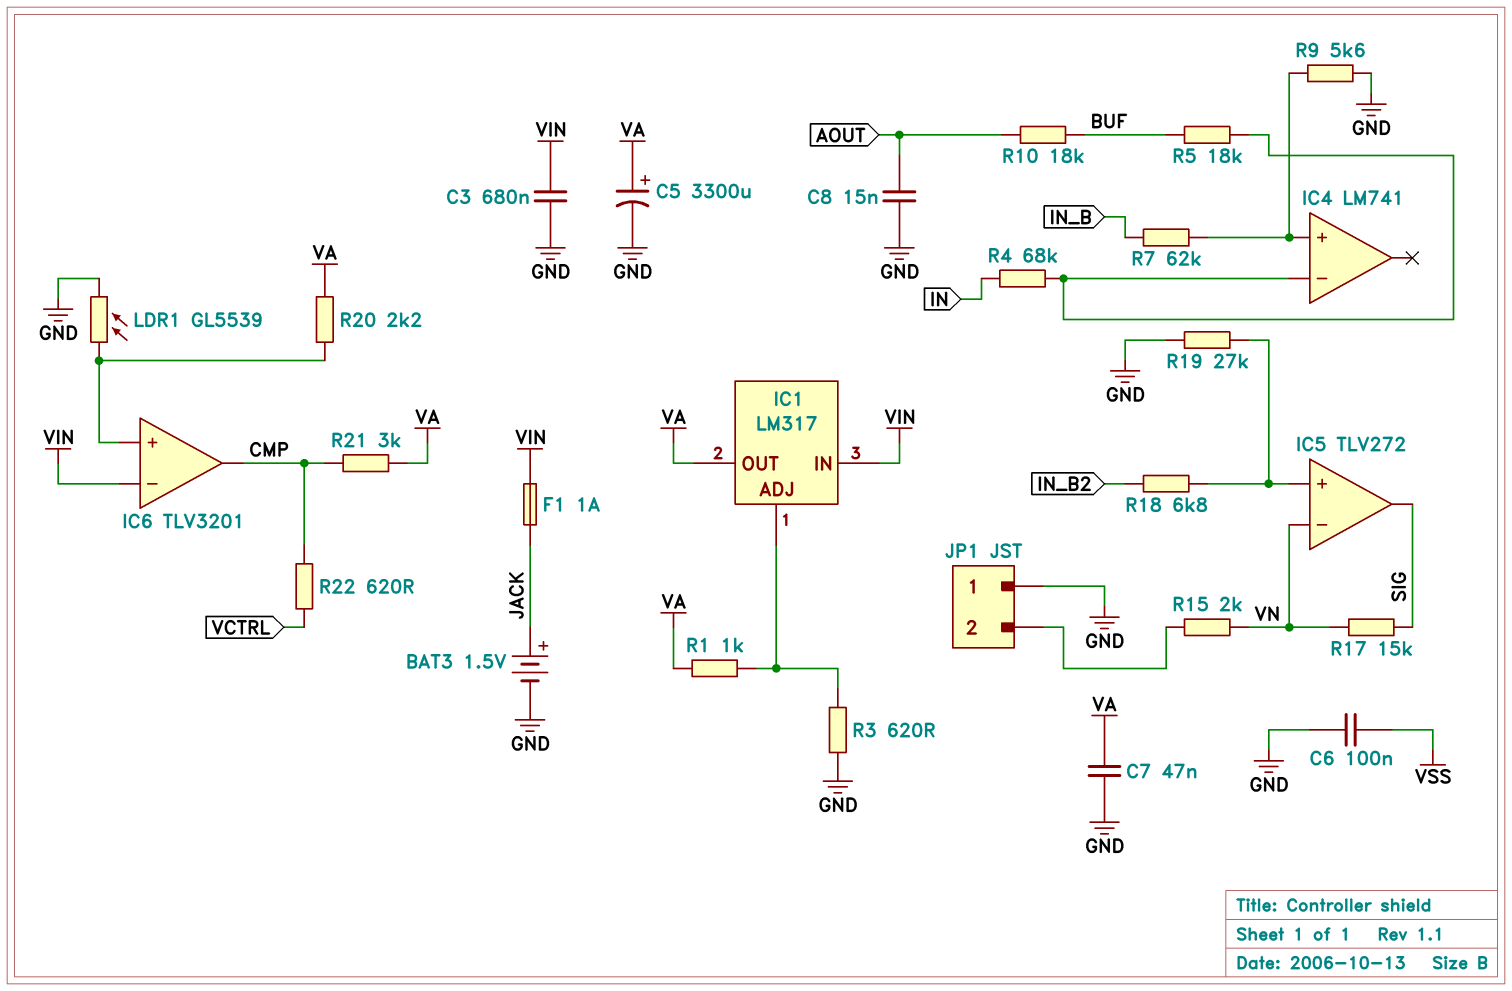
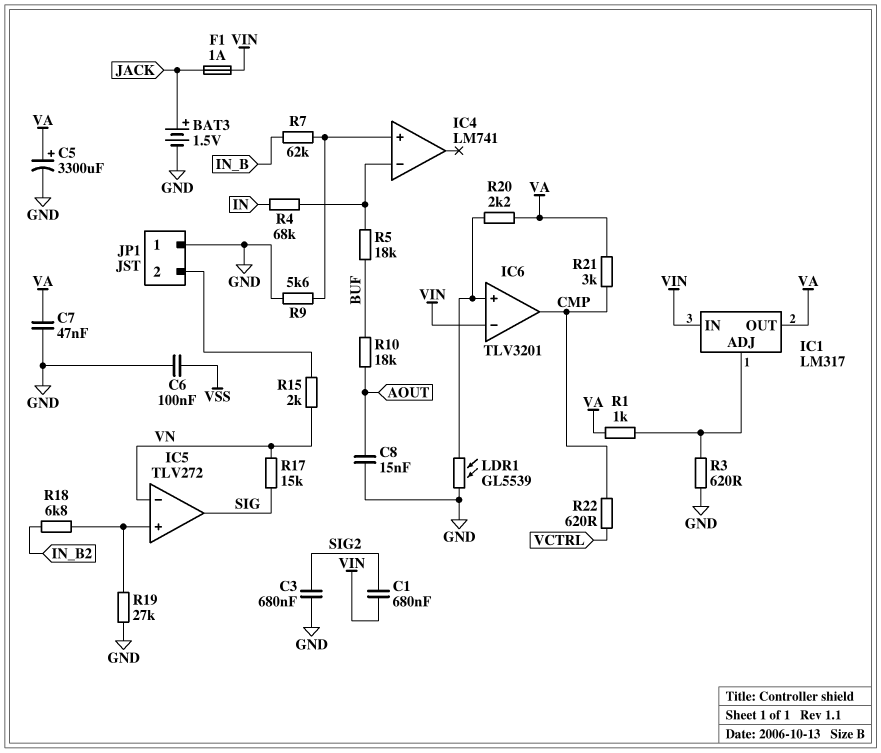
C1: none -> 680nF (SIG2, VIN)
C3: 680nF (GND, VIN) -> 680nF (GND, SIG2)

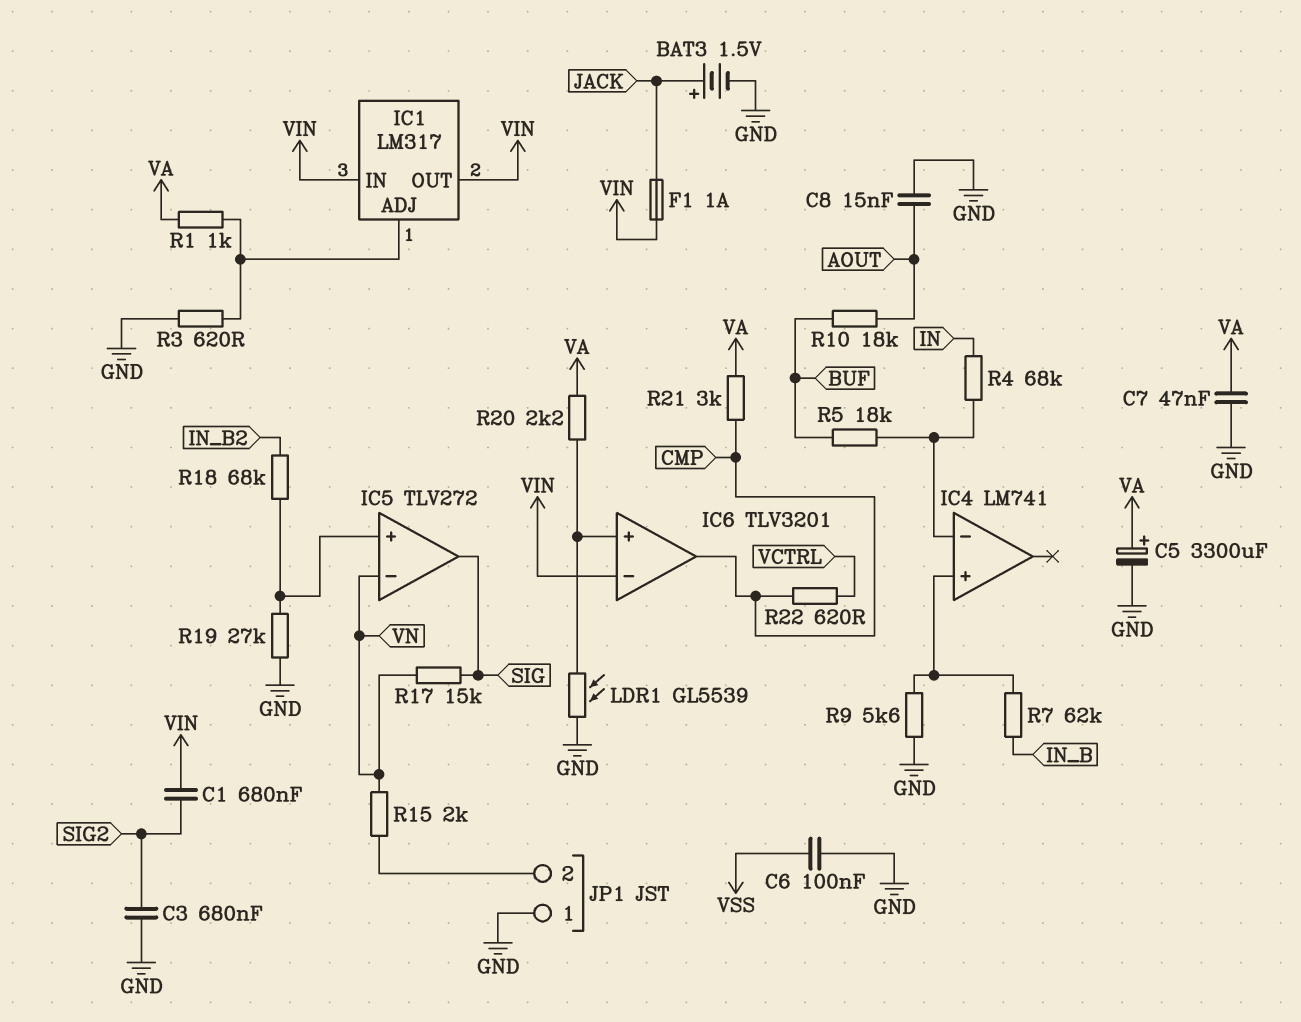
IC1 pin OUT: VA -> VIN
R18: 6.8k (IC5/in+, IN_B2) -> 68k (IC5/in+, IN_B2)

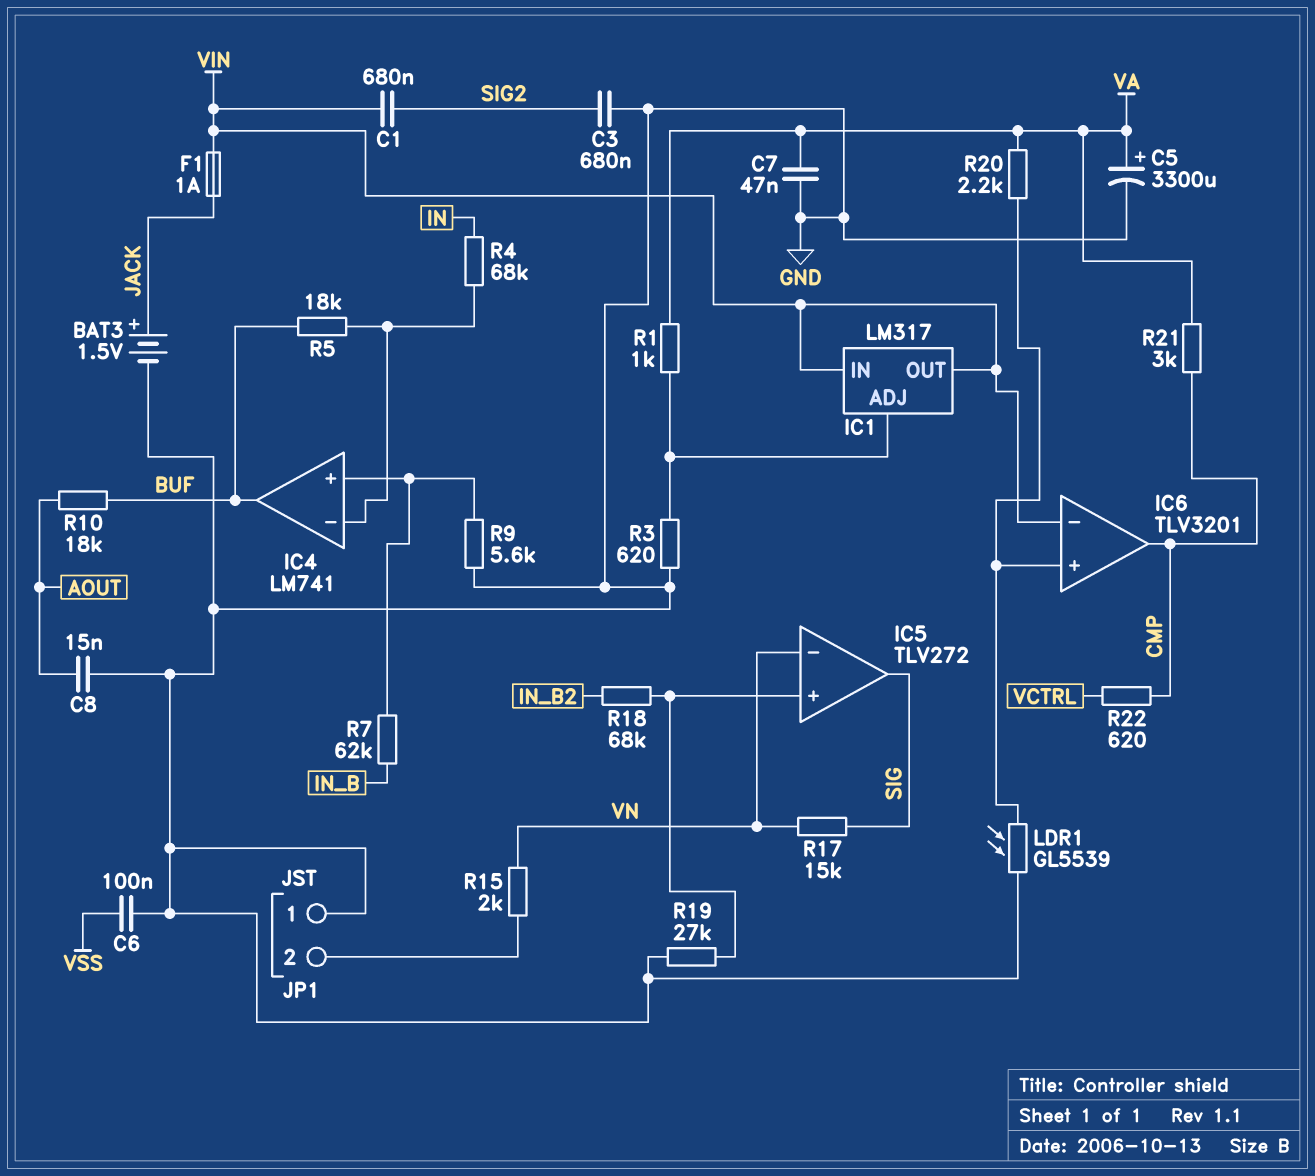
IC4 pin out: none -> BUF

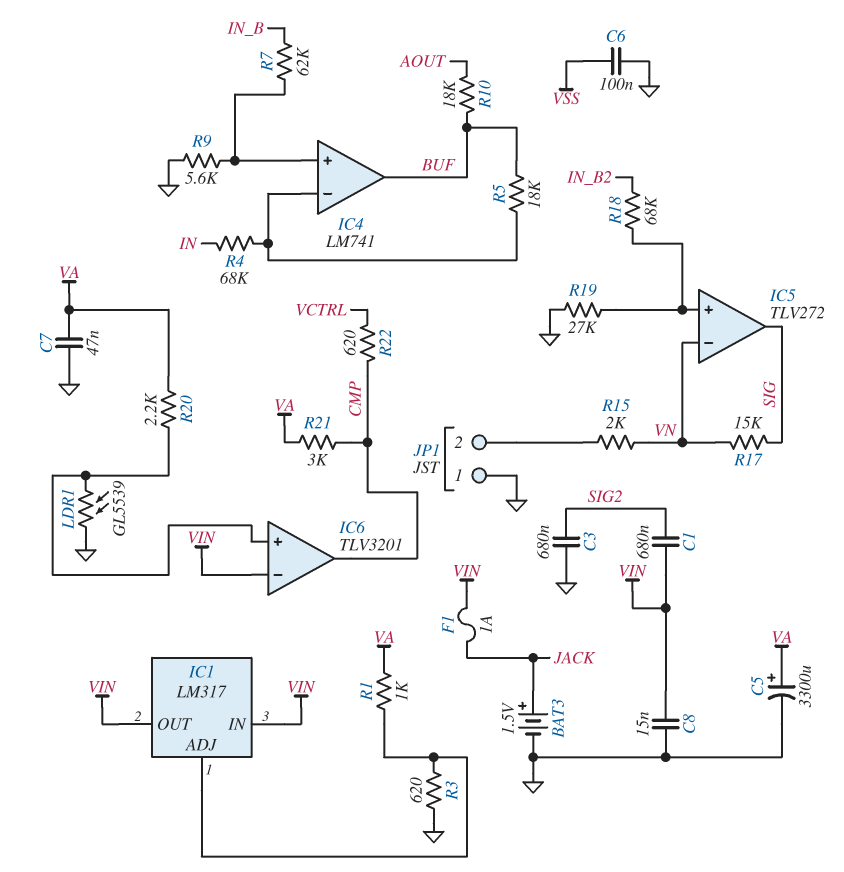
C8: 15nF (AOUT, GND) -> 15nF (GND, VIN)

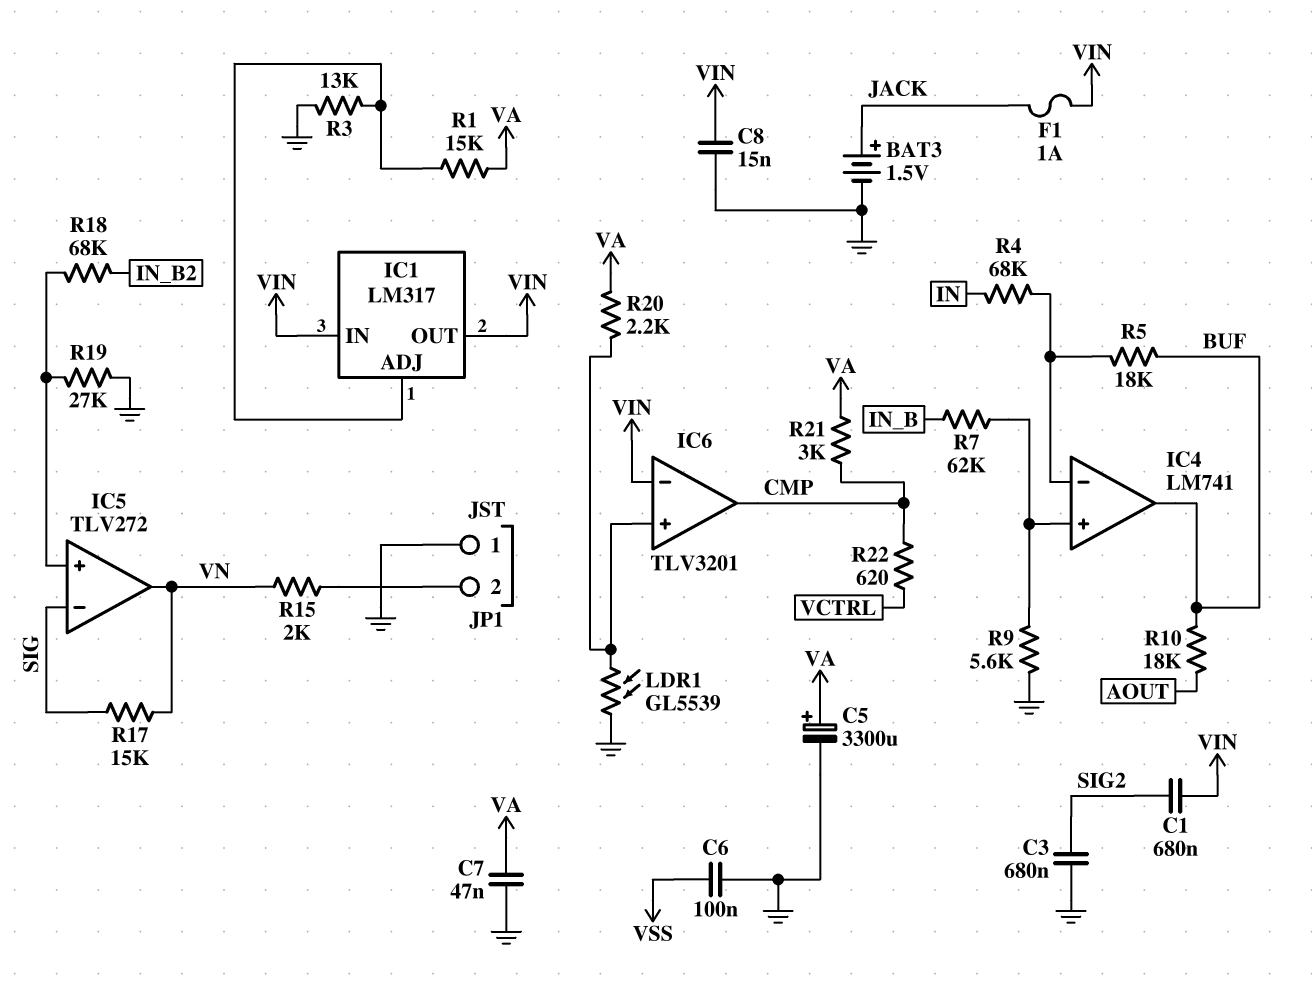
IC5 pin in-: VN -> SIG
IC5 pin out: SIG -> VN
R1: 1k (IC1/ADJ, VA) -> 15k (IC1/ADJ, VA)
R3: 620 (GND, IC1/ADJ) -> 13k (GND, IC1/ADJ)

